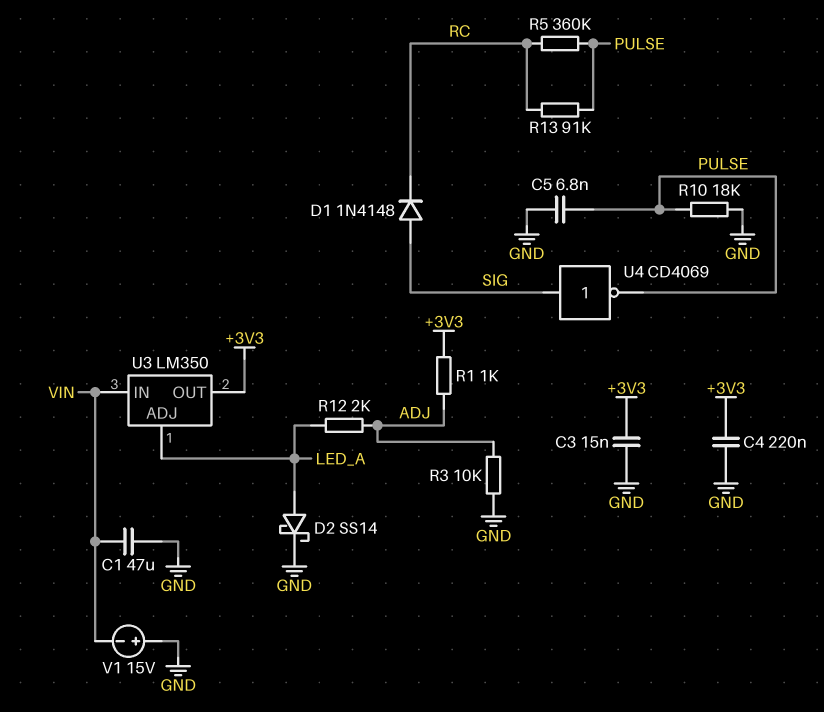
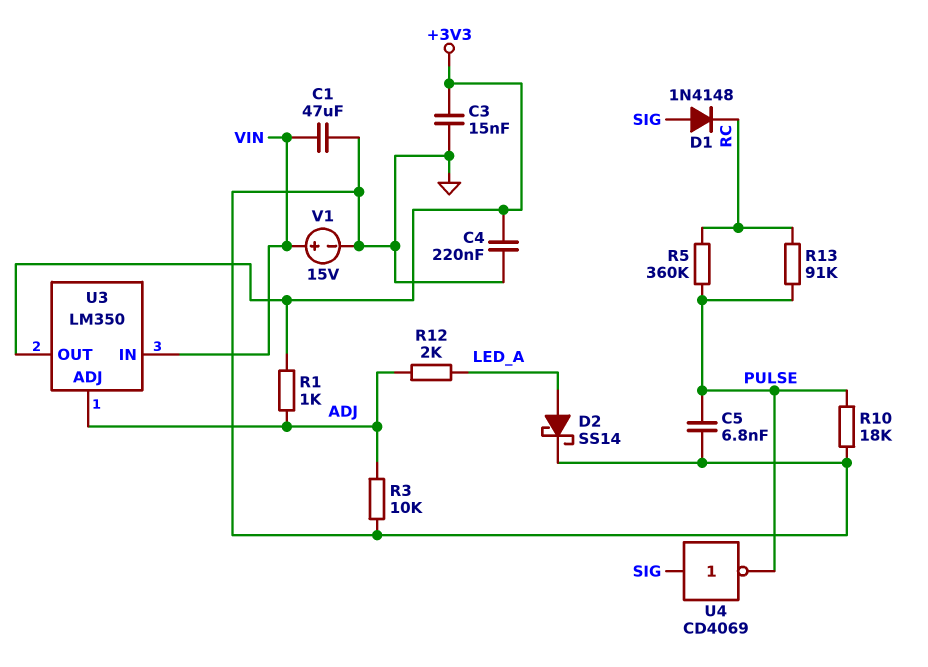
U3 pin ADJ: LED_A -> ADJ
V1: 15V (plus GND, minus VIN) -> 15V (plus VIN, minus GND)

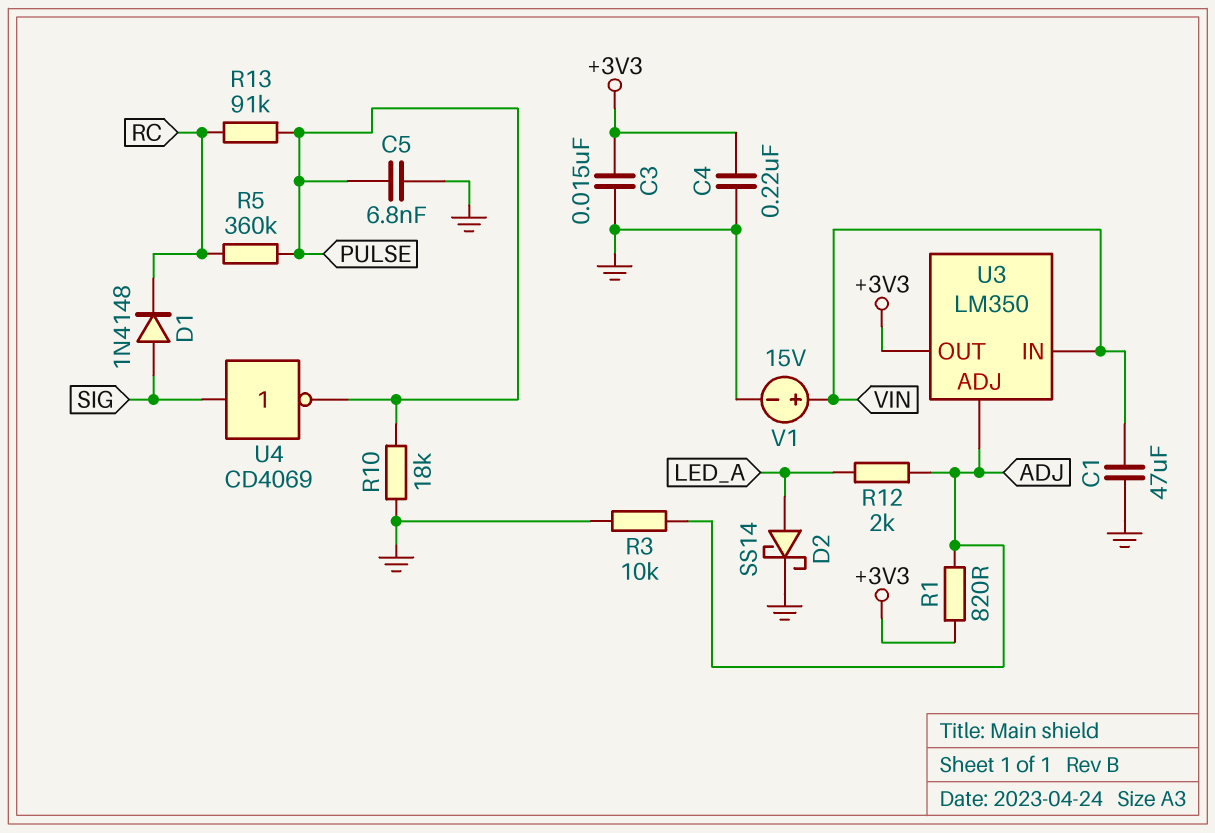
R1: 1k (+3V3, ADJ) -> 820 (+3V3, ADJ)

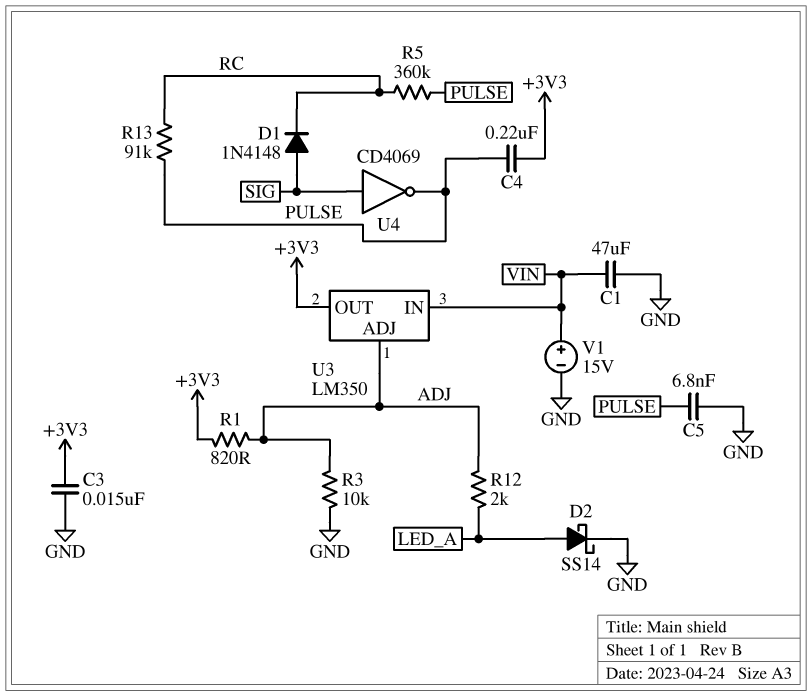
C4: 220nF (+3V3, GND) -> 220nF (+3V3, PULSE)
R10: 18k (GND, PULSE) -> none

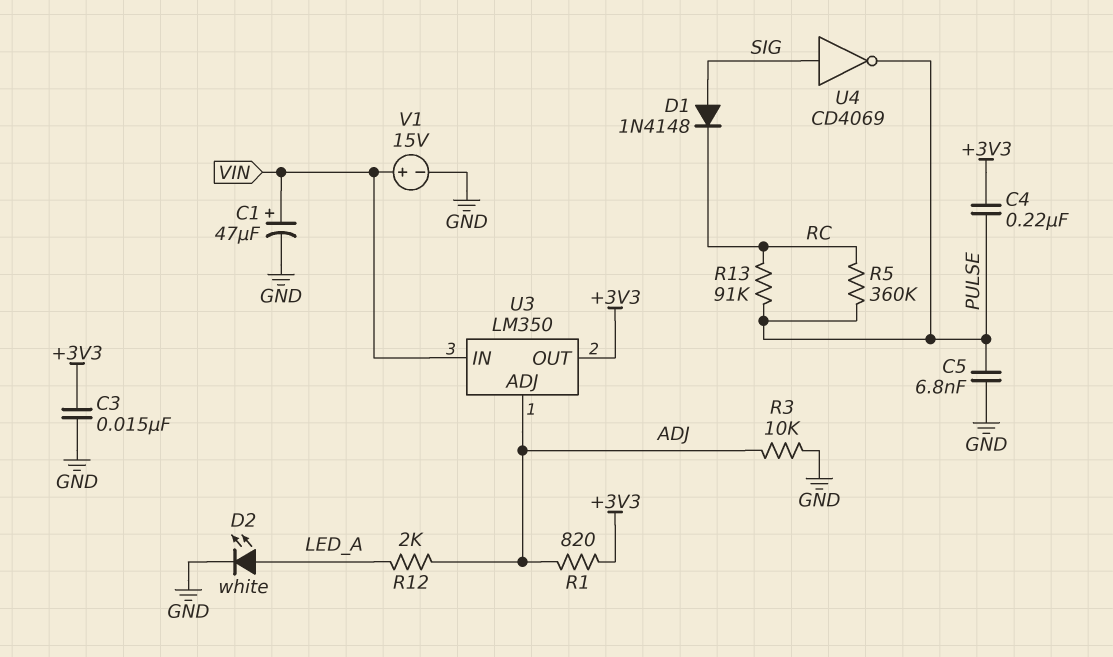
C1: 47uF (GND, VIN) -> 47uF (plus VIN, minus GND)
D2: schottky SS14 (A LED_A, K GND) -> LED white (A LED_A, K GND)

